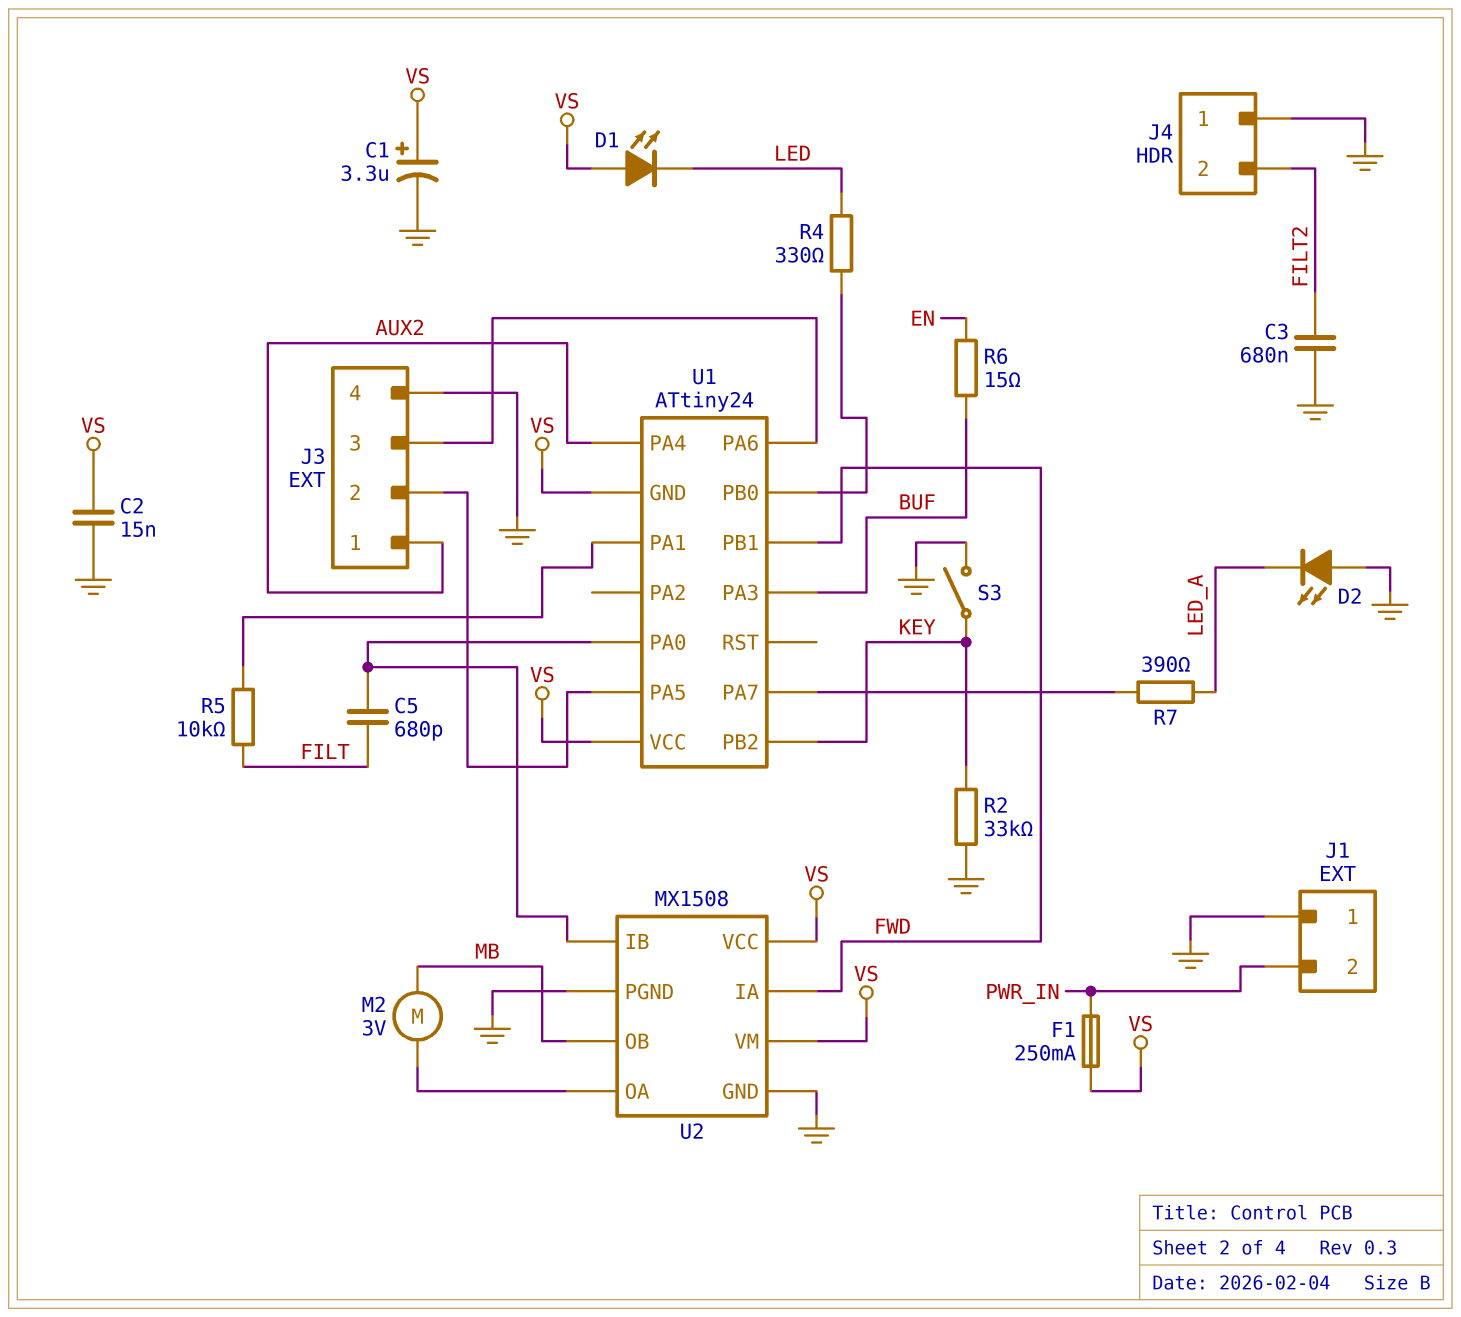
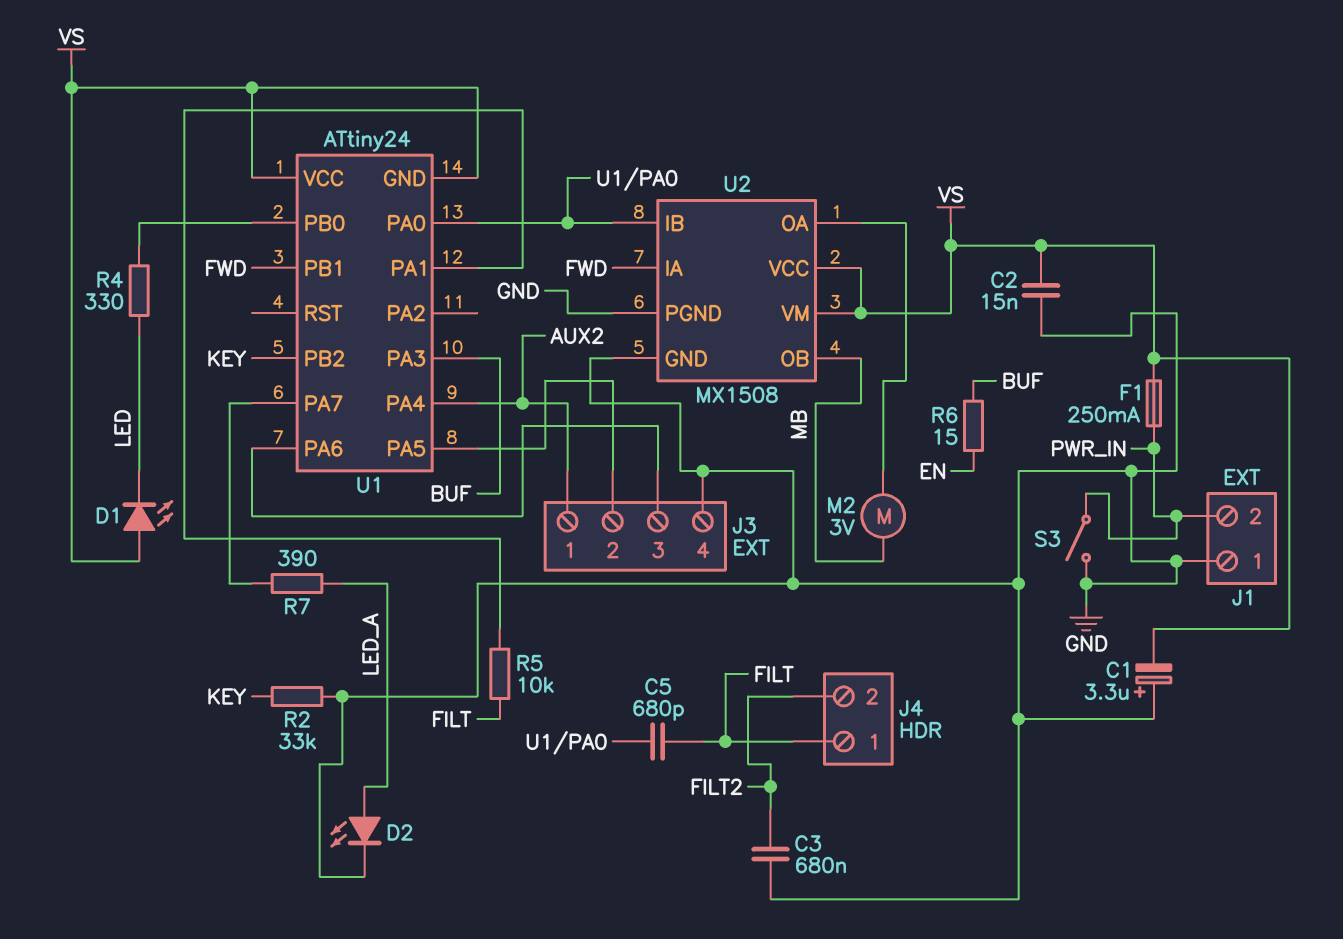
C1: 3.3uF (plus VS, minus GND) -> 3.3uF (plus GND, minus VS)
D2: LED (A GND, K LED_A) -> LED (A LED_A, K GND)
J4 pin 1: GND -> FILT
S3: switch (GND, KEY) -> switch (GND, PWR_IN)

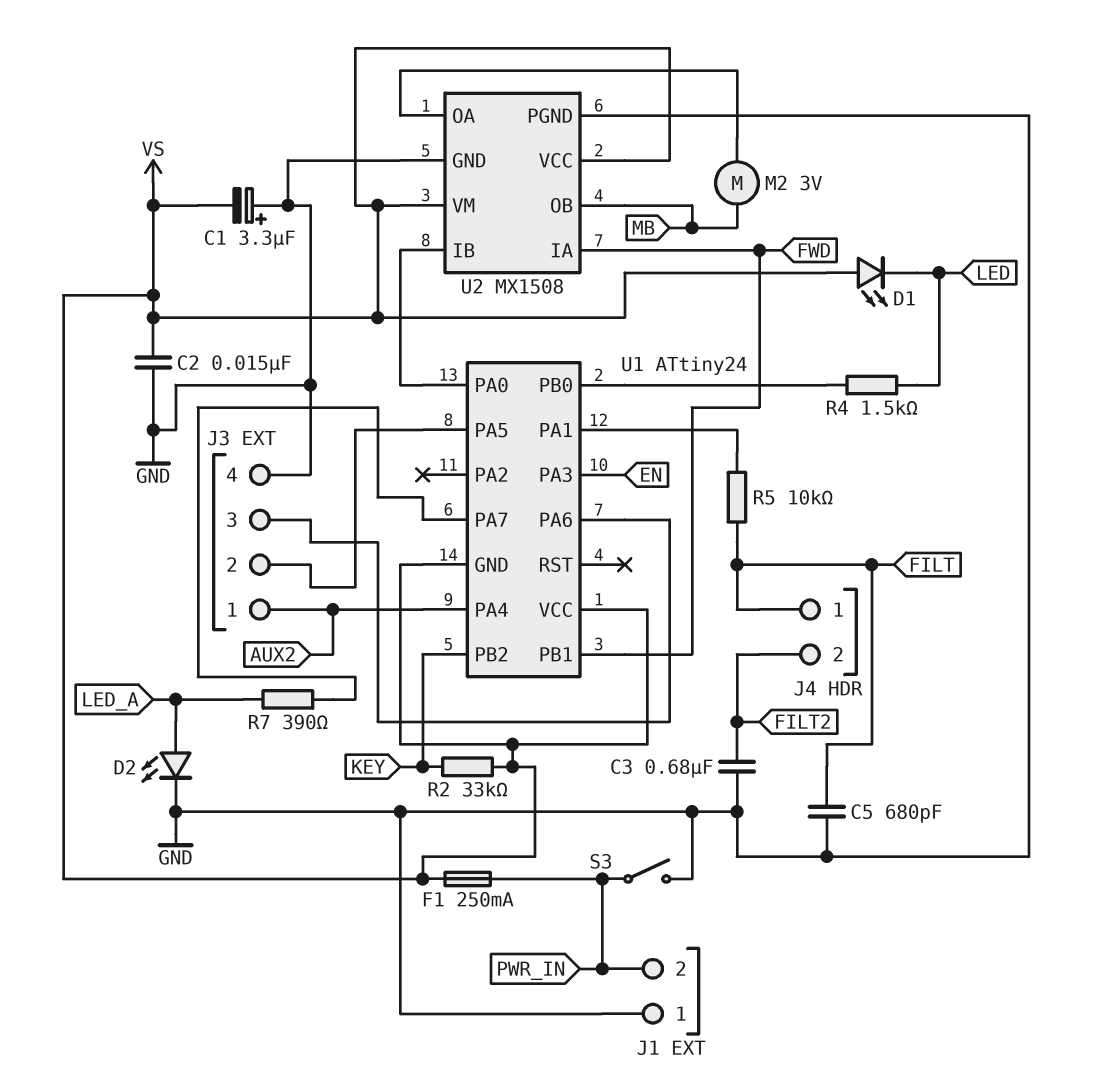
C5: 680pF (FILT, U1/PA0) -> 680pF (FILT, GND)
R2: 33k (GND, KEY) -> 33k (KEY, VS)
R4: 330 (LED, U1/PB0) -> 1.5k (LED, U1/PB0)
R6: 15 (BUF, EN) -> none
U1 pin PA3: BUF -> EN

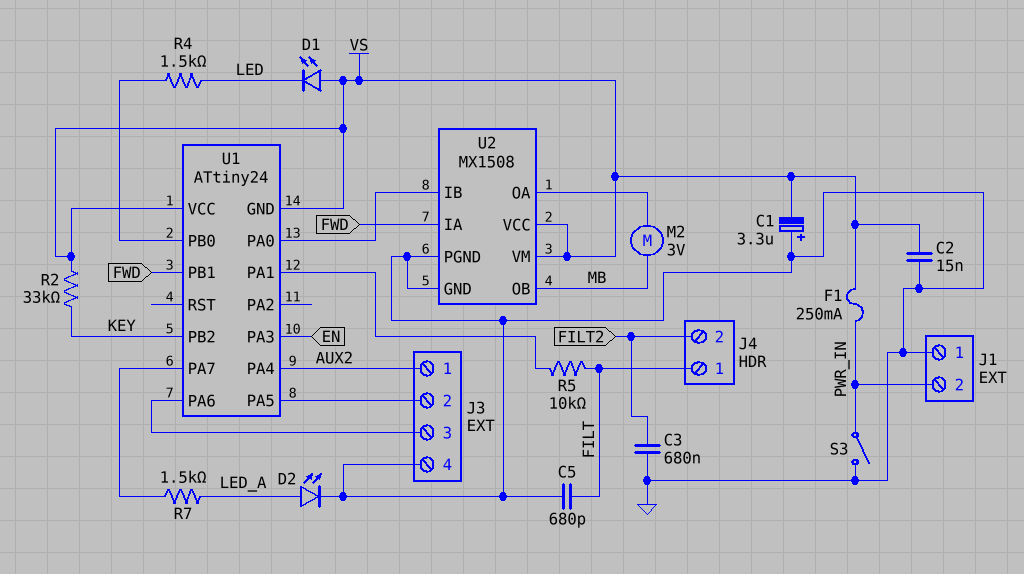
R7: 390 (LED_A, U1/PA7) -> 1.5k (LED_A, U1/PA7)

